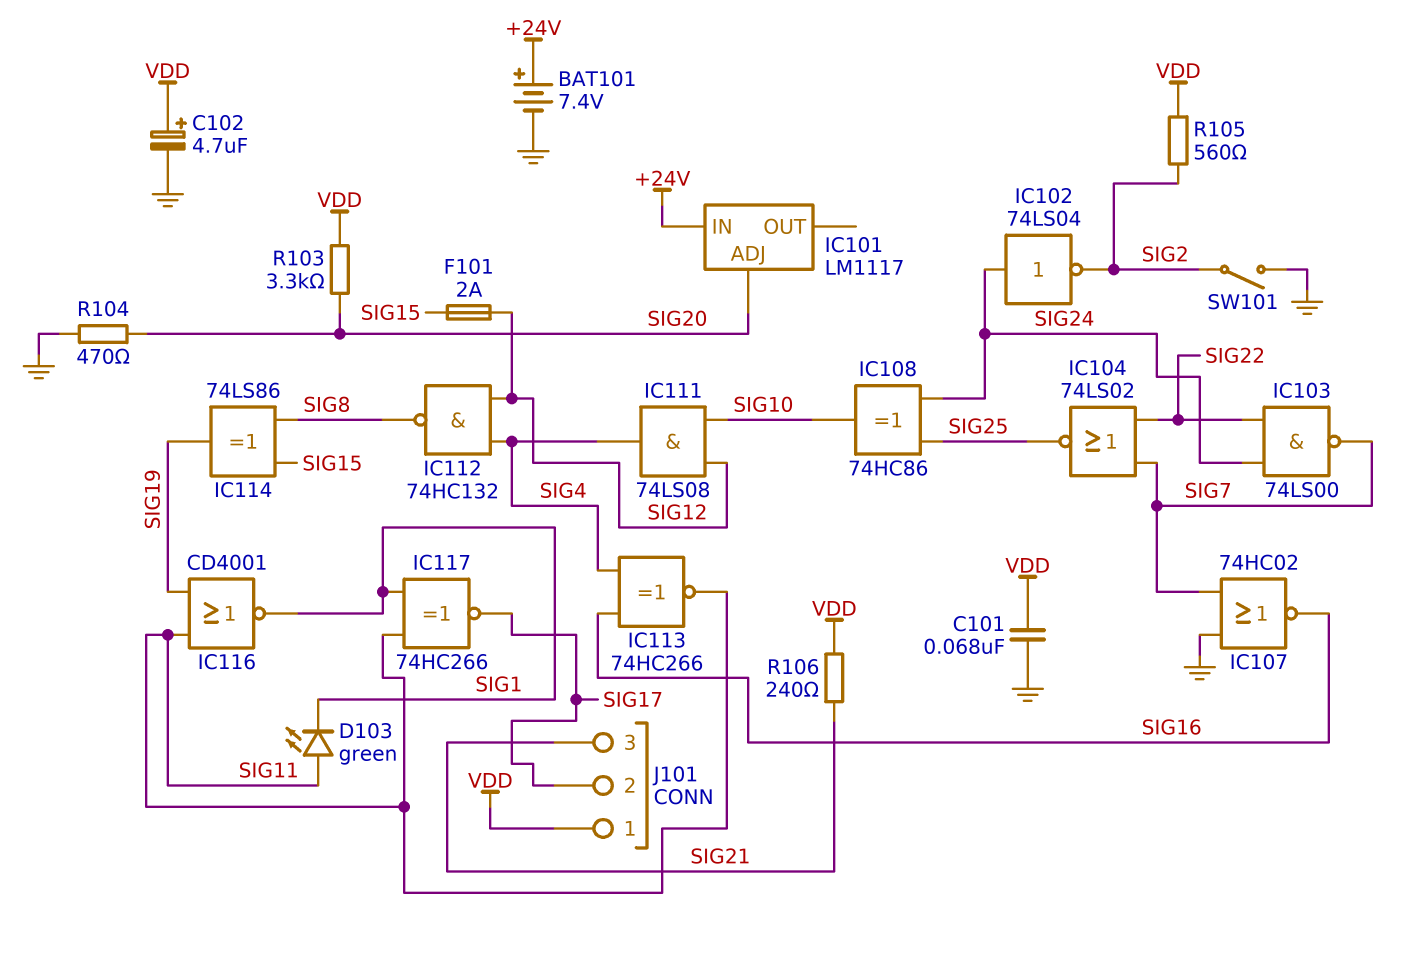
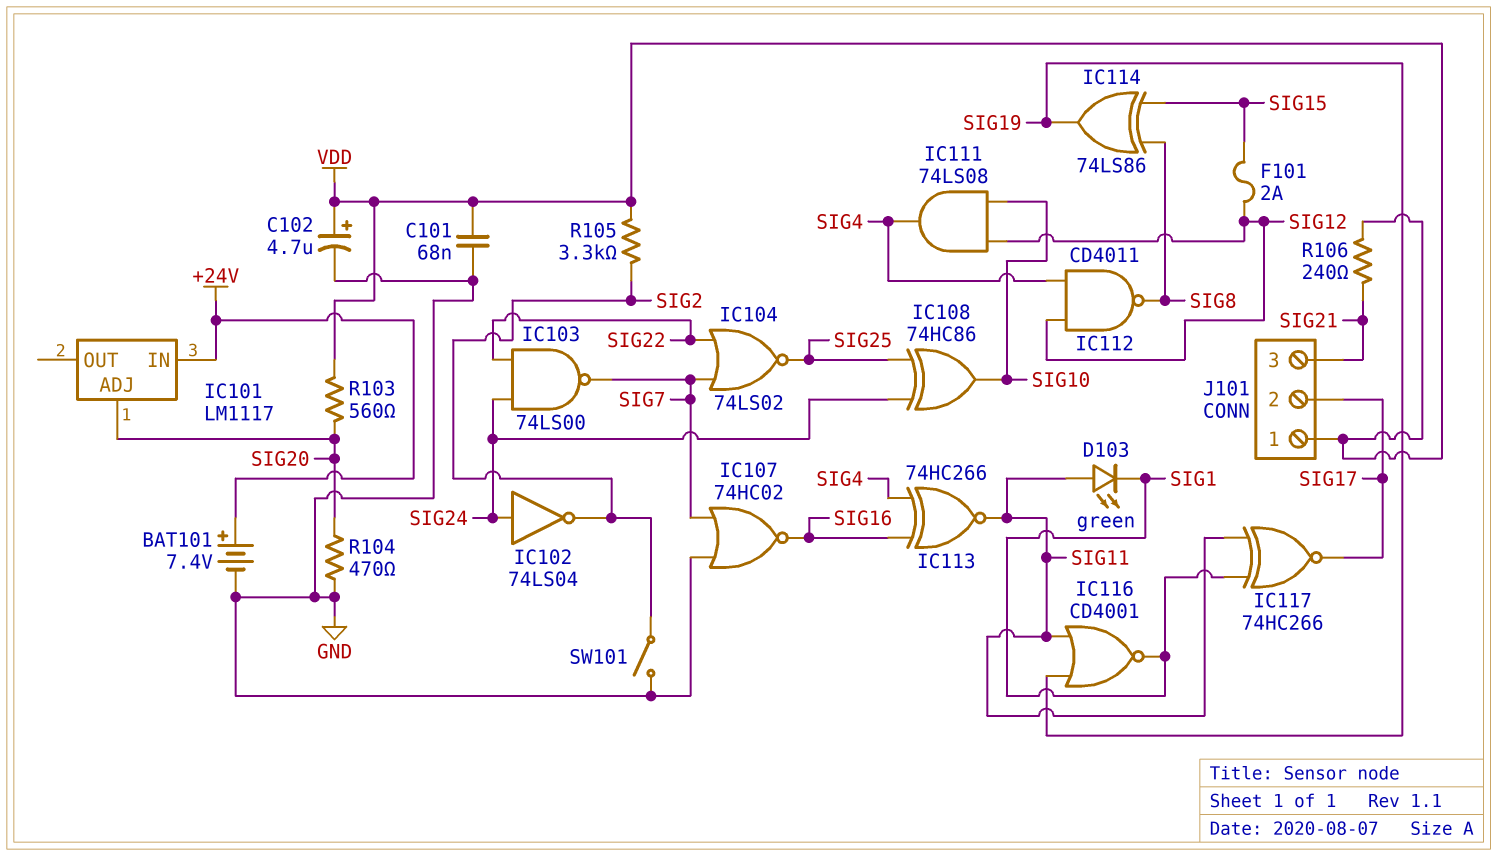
IC112: NAND 74HC132 (in SIG4, in SIG12, out SIG8) -> NAND CD4011 (in SIG4, in SIG12, out SIG8)
R103: 3.3k (SIG20, VDD) -> 560 (SIG20, VDD)
R105: 560 (SIG2, VDD) -> 3.3k (SIG2, VDD)

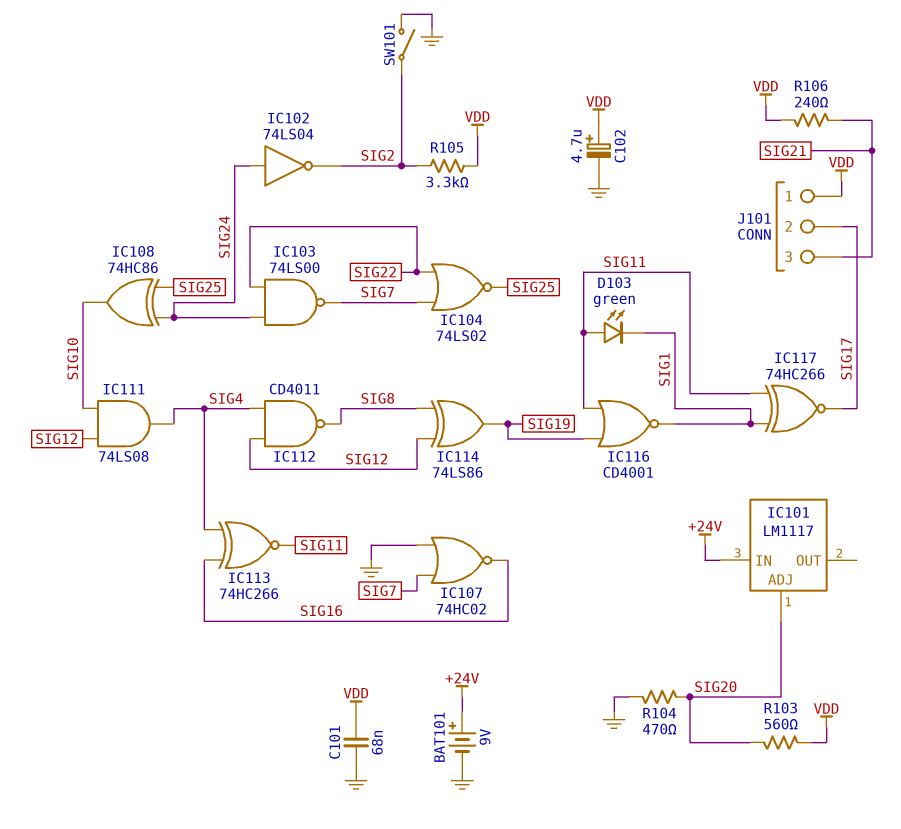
BAT101: 7.4V (plus +24V, minus GND) -> 9V (plus +24V, minus GND)
F101: 2A (SIG12, SIG15) -> none
IC114: XOR 74LS86 (in SIG8, in SIG15, out SIG19) -> XOR 74LS86 (in SIG8, in SIG12, out SIG19)

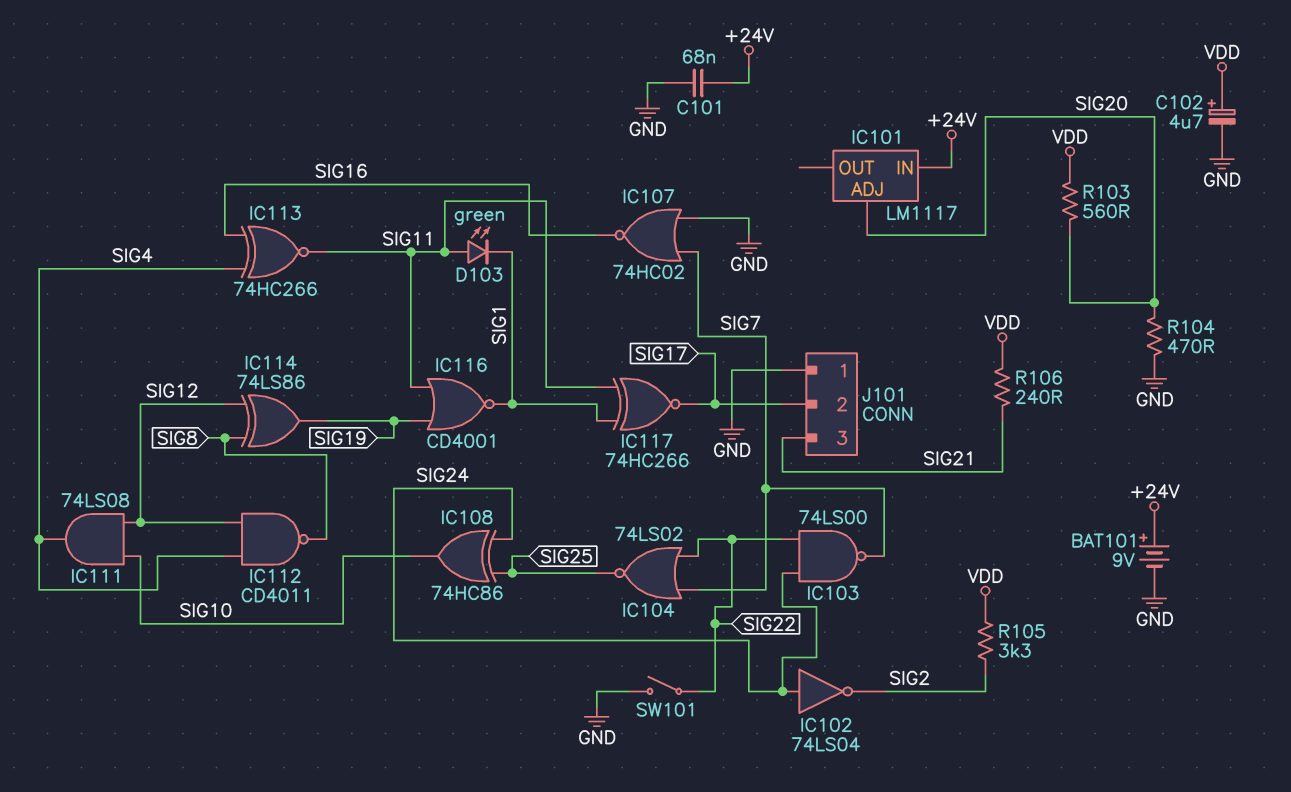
C101: 68nF (GND, VDD) -> 68nF (+24V, GND)
J101 pin 1: VDD -> GND
SW101: switch (GND, SIG2) -> switch (GND, SIG22)

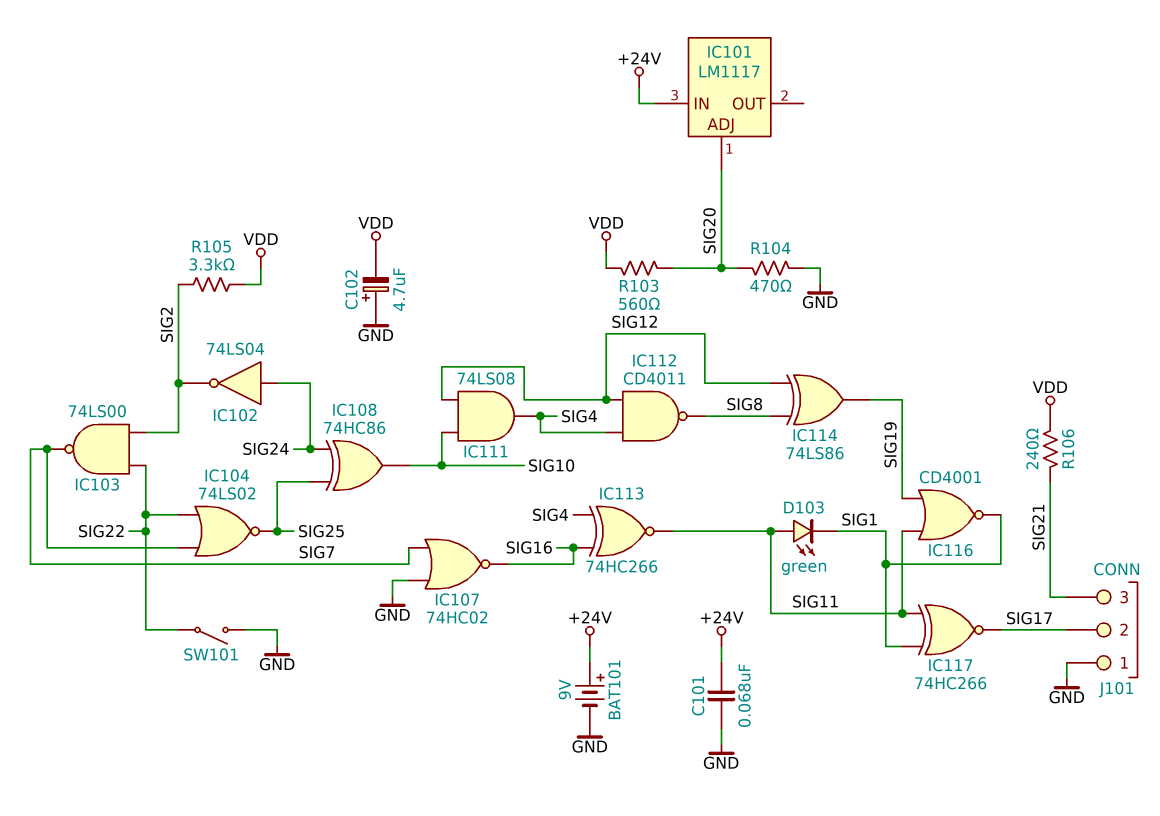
C102: 4.7uF (plus VDD, minus GND) -> 4.7uF (plus GND, minus VDD)
IC103: NAND 74LS00 (in SIG22, in SIG24, out SIG7) -> NAND 74LS00 (in SIG2, in SIG22, out SIG7)

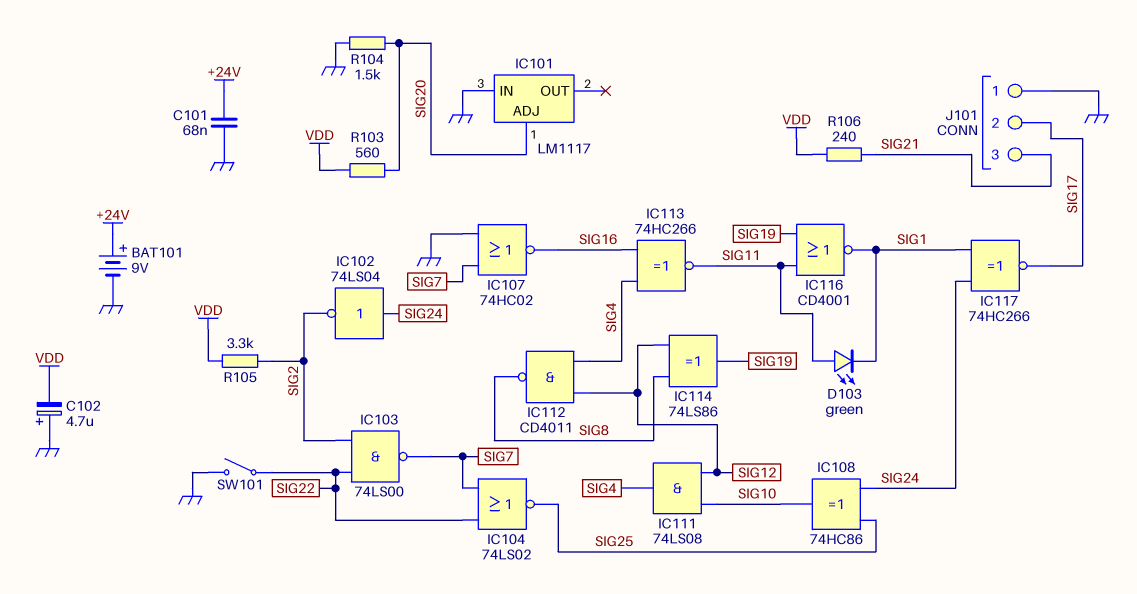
IC101 pin IN: +24V -> GND
IC117: XNOR 74HC266 (in SIG1, in SIG11, out SIG17) -> XNOR 74HC266 (in SIG1, in SIG24, out SIG17)
R104: 470 (GND, SIG20) -> 1.5k (GND, SIG20)

